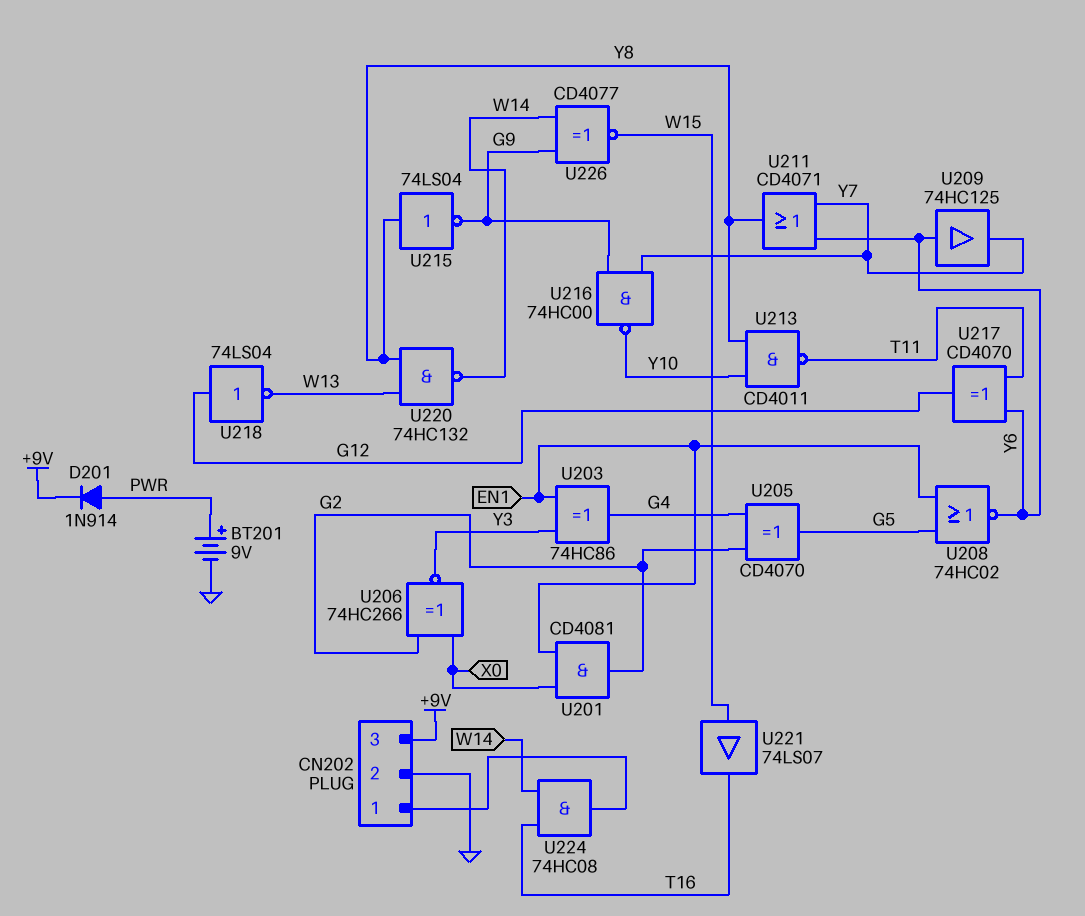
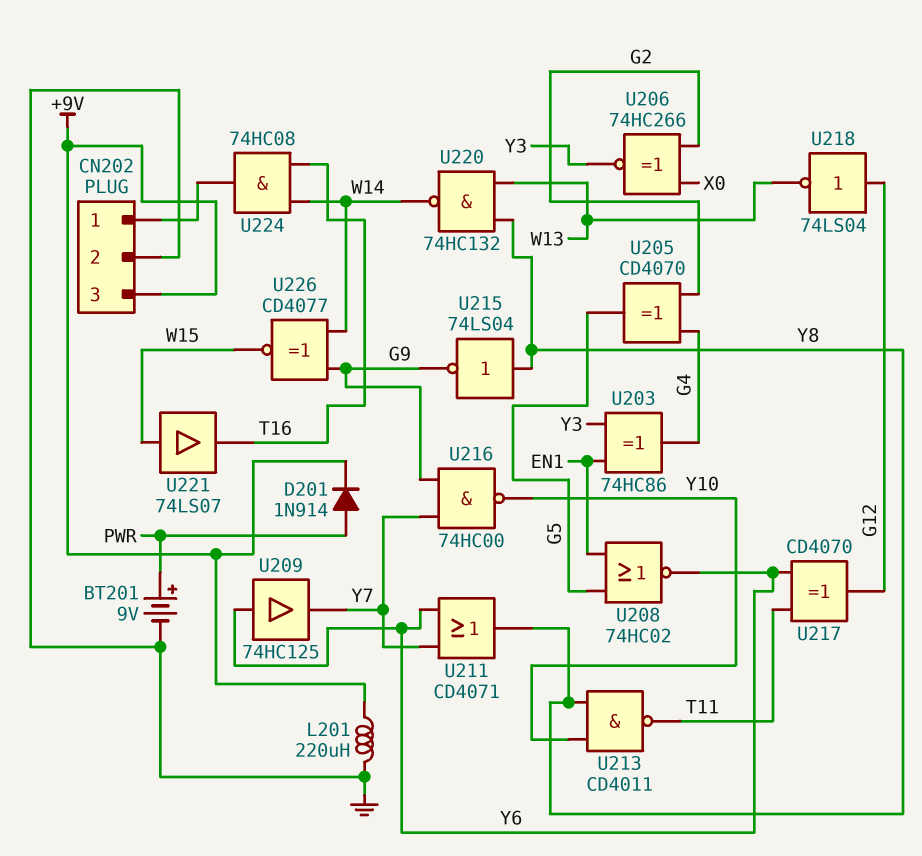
L201: none -> 220uH (+9V, GND)
U201: AND CD4081 (in EN1, in X0, out G2) -> none

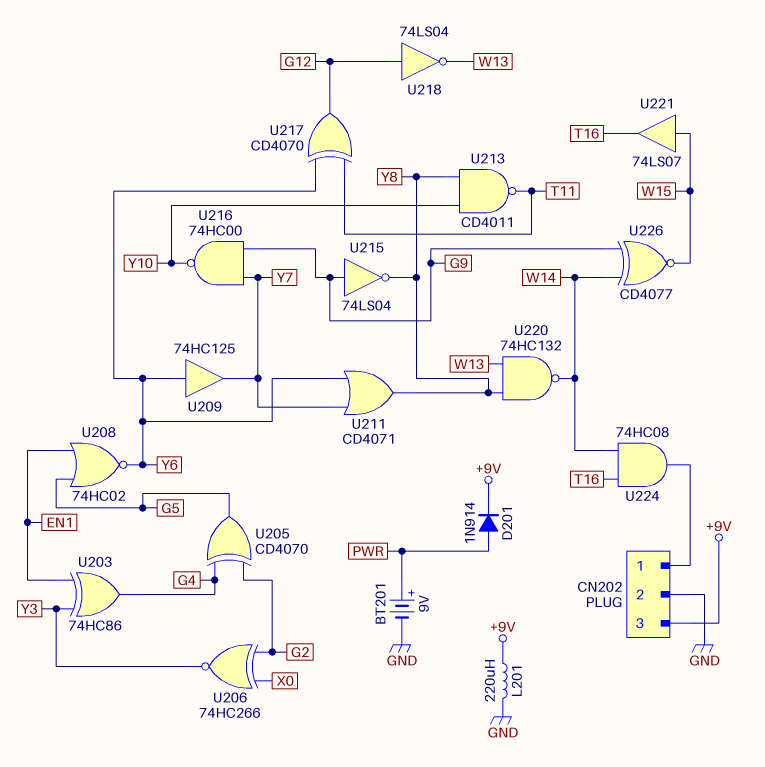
U215: NOT 74LS04 (in Y8, out G9) -> NOT 74LS04 (in G9, out Y8)

